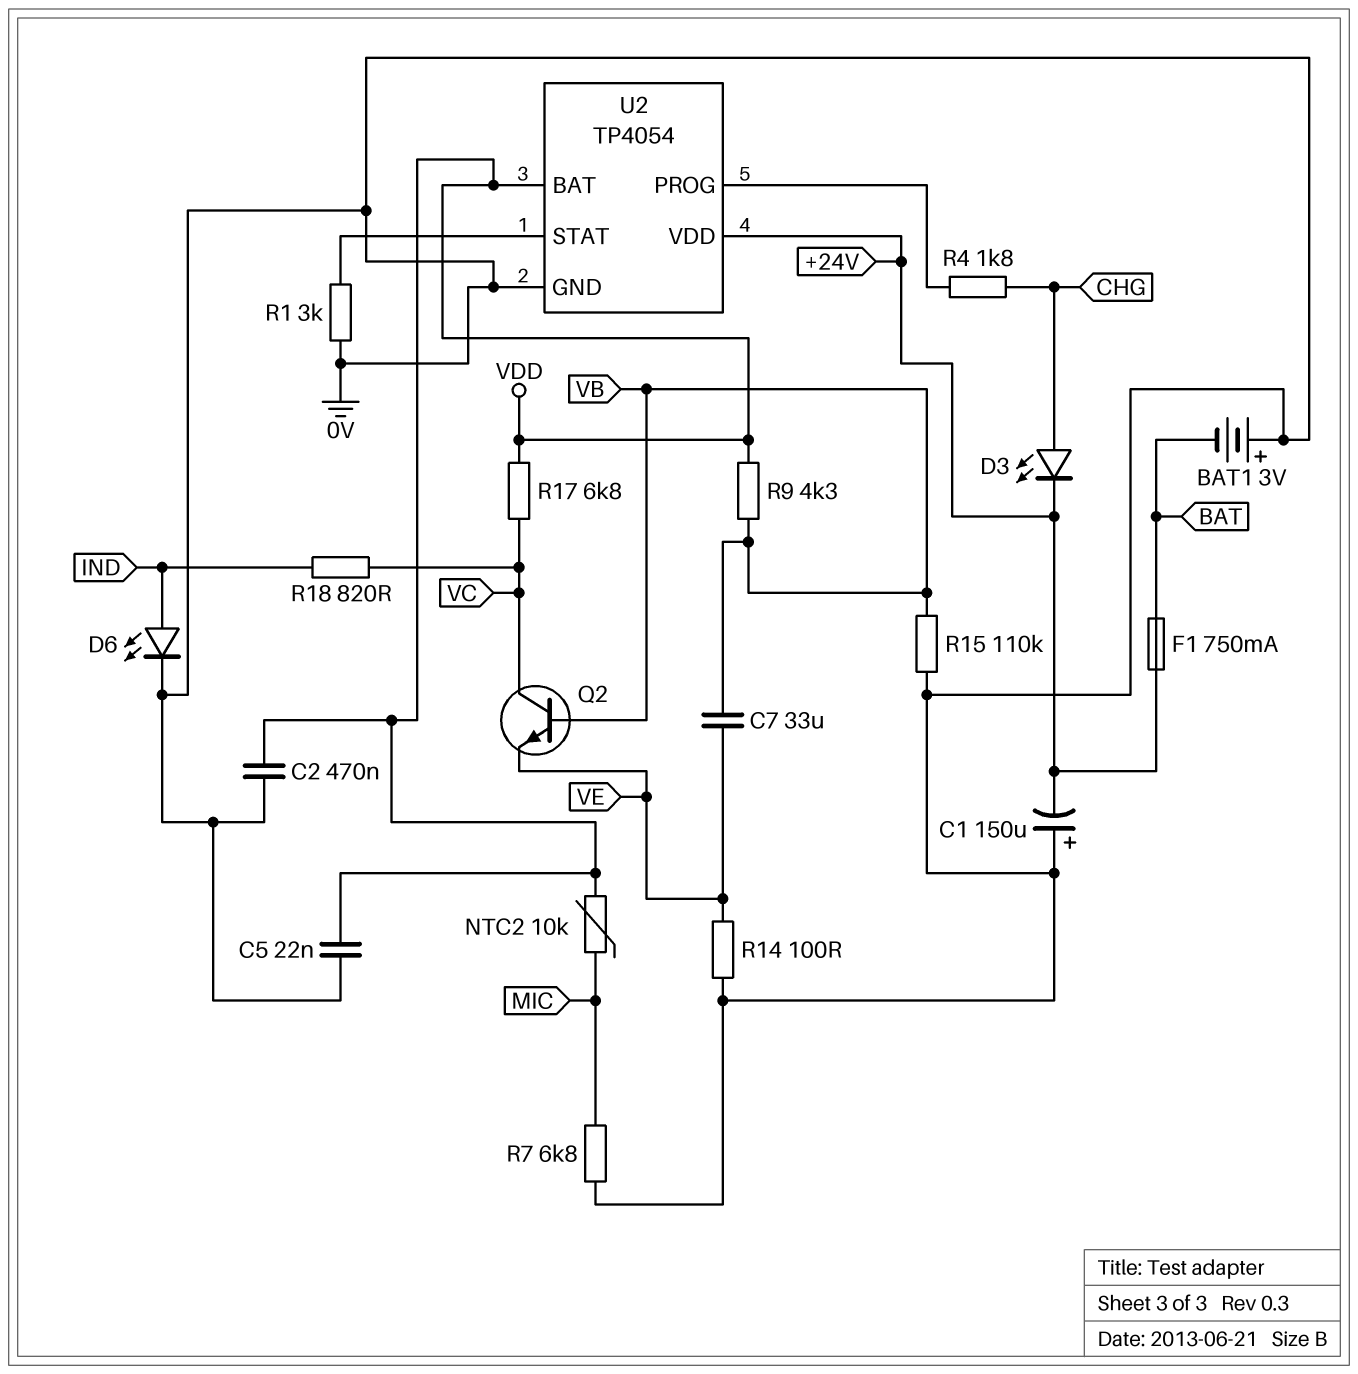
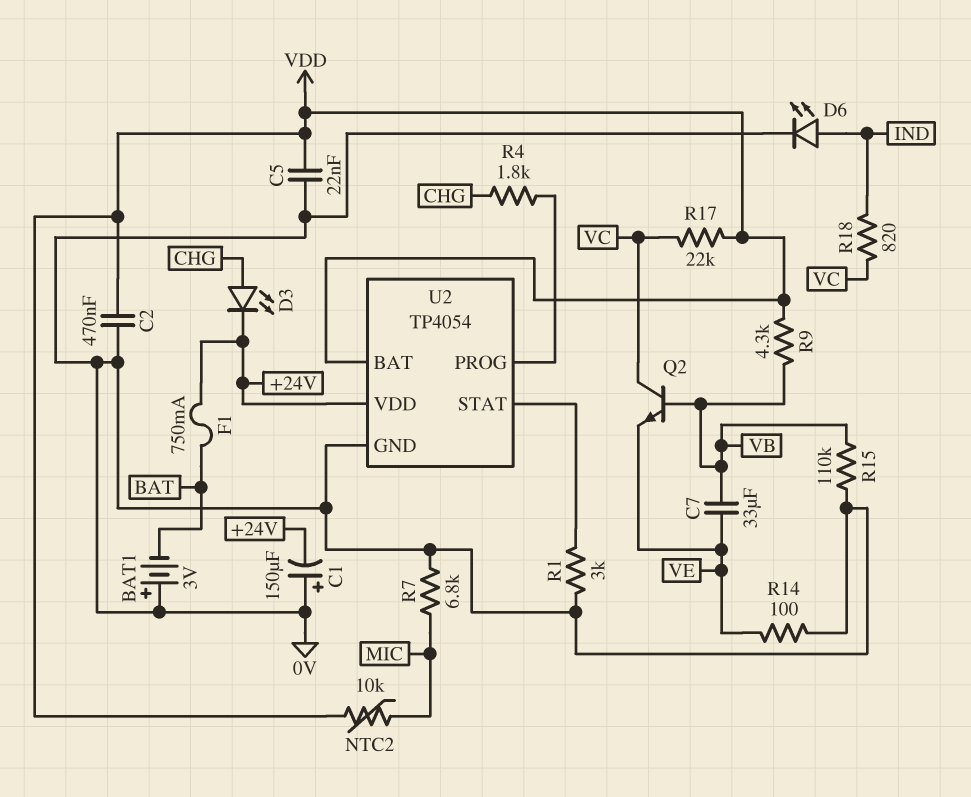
R17: 6.8k (VC, VDD) -> 22k (VC, VDD)

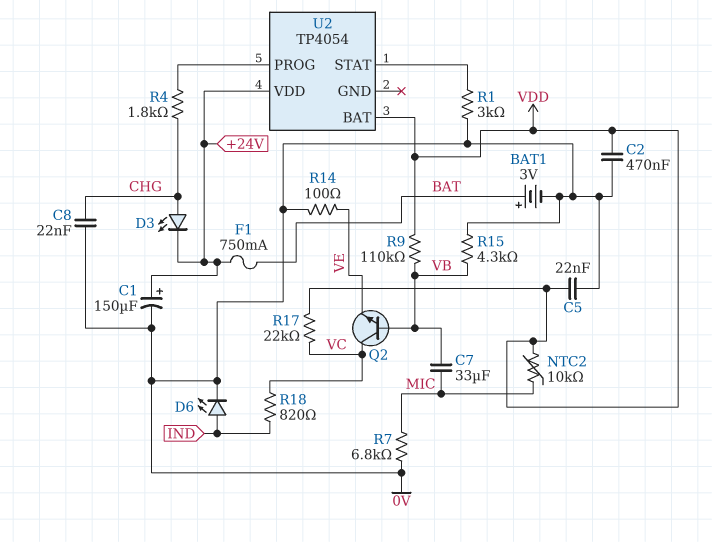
BAT1: 3V (plus 0V, minus BAT) -> 3V (plus BAT, minus 0V)
C1: 150uF (plus 0V, minus +24V) -> 150uF (plus +24V, minus 0V)
C7: 33uF (VB, VE) -> 33uF (MIC, VB)
C8: none -> 22nF (0V, CHG)
R9: 4.3k (VB, VDD) -> 110k (VB, VDD)
R15: 110k (0V, VB) -> 4.3k (0V, VB)
U2 pin GND: 0V -> none

